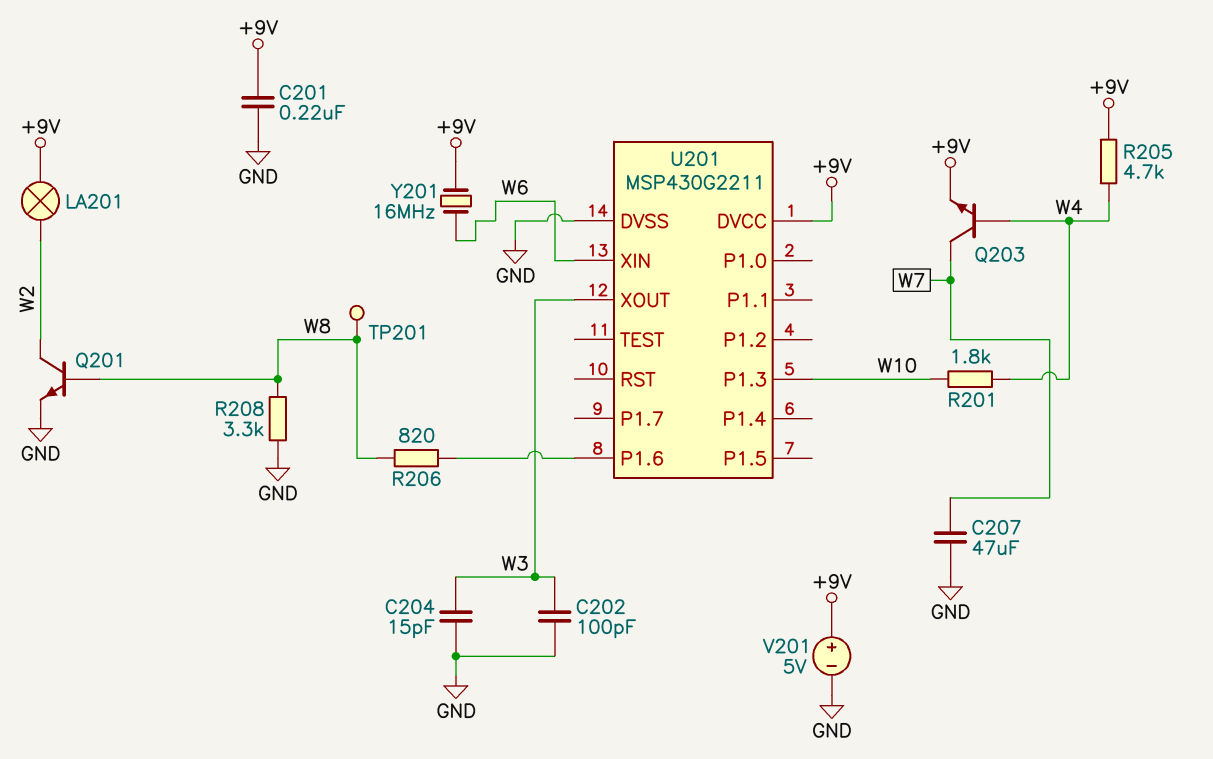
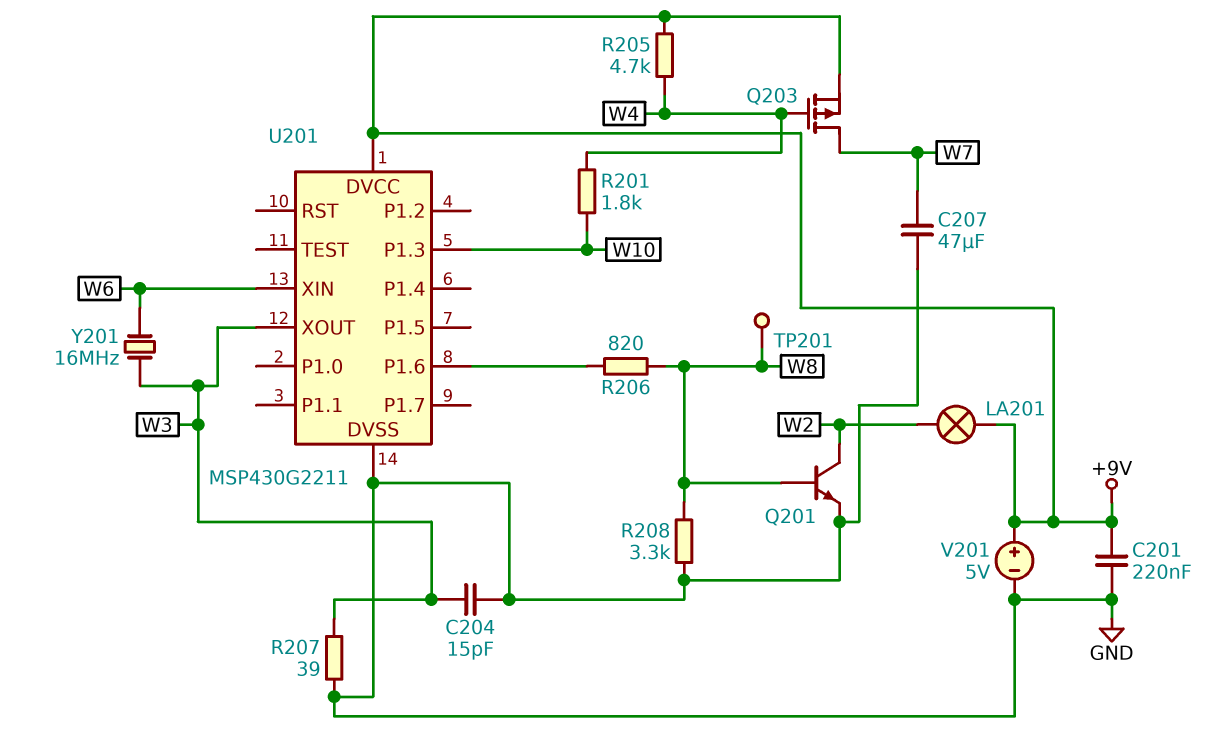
C202: 100pF (GND, W3) -> none
Q203: NPN (B W4, C W7, E +9V) -> PMOS (G W4, D W7, S +9V)
R207: none -> 39 (GND, W3)
Y201: 16MHz (+9V, W6) -> 16MHz (W3, W6)

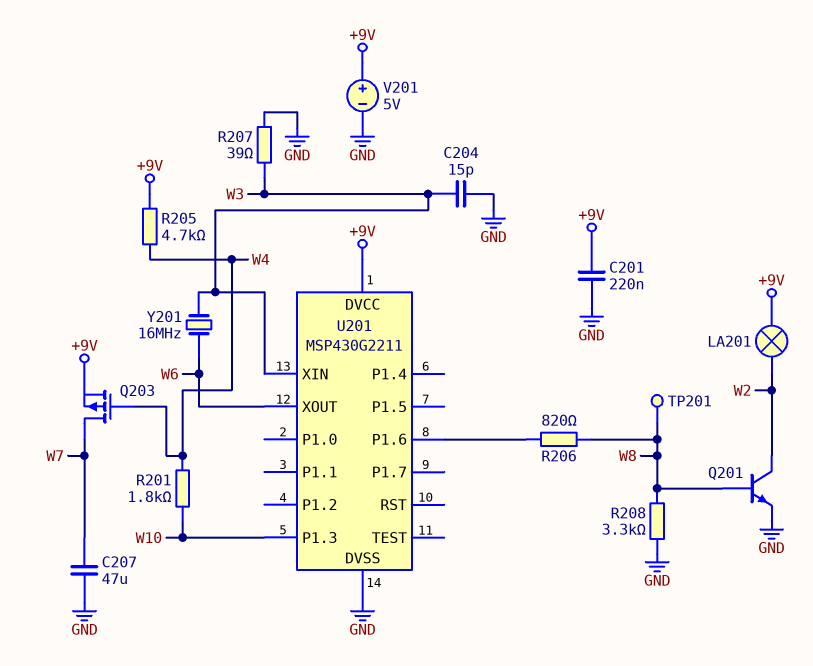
U201 pin XIN: W6 -> W3
U201 pin XOUT: W3 -> W6

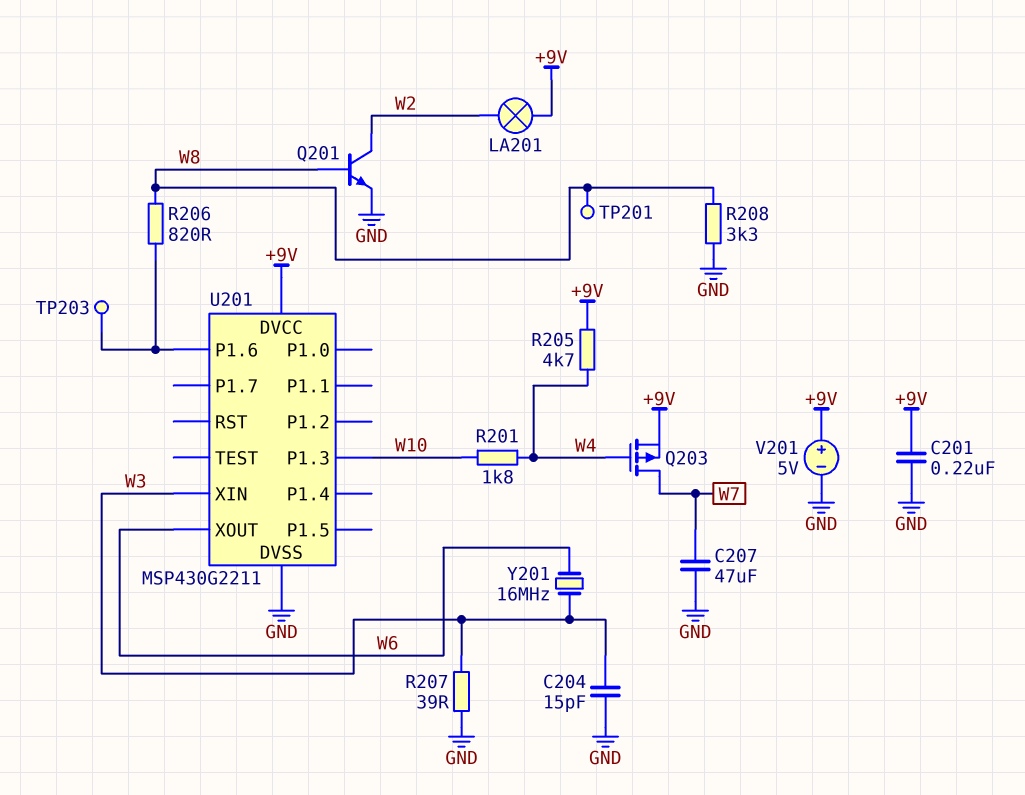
TP203: none -> test point (U201/P1.6)

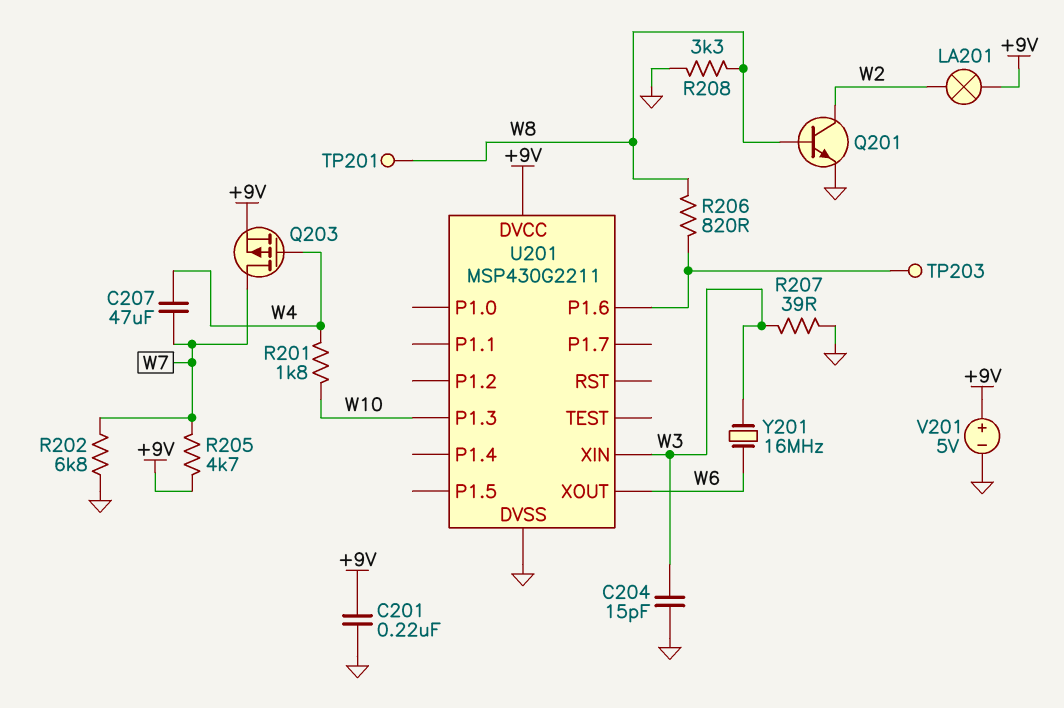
C207: 47uF (GND, W7) -> 47uF (W4, W7)
R202: none -> 6.8k (GND, W7)
R205: 4.7k (+9V, W4) -> 4.7k (+9V, W7)

